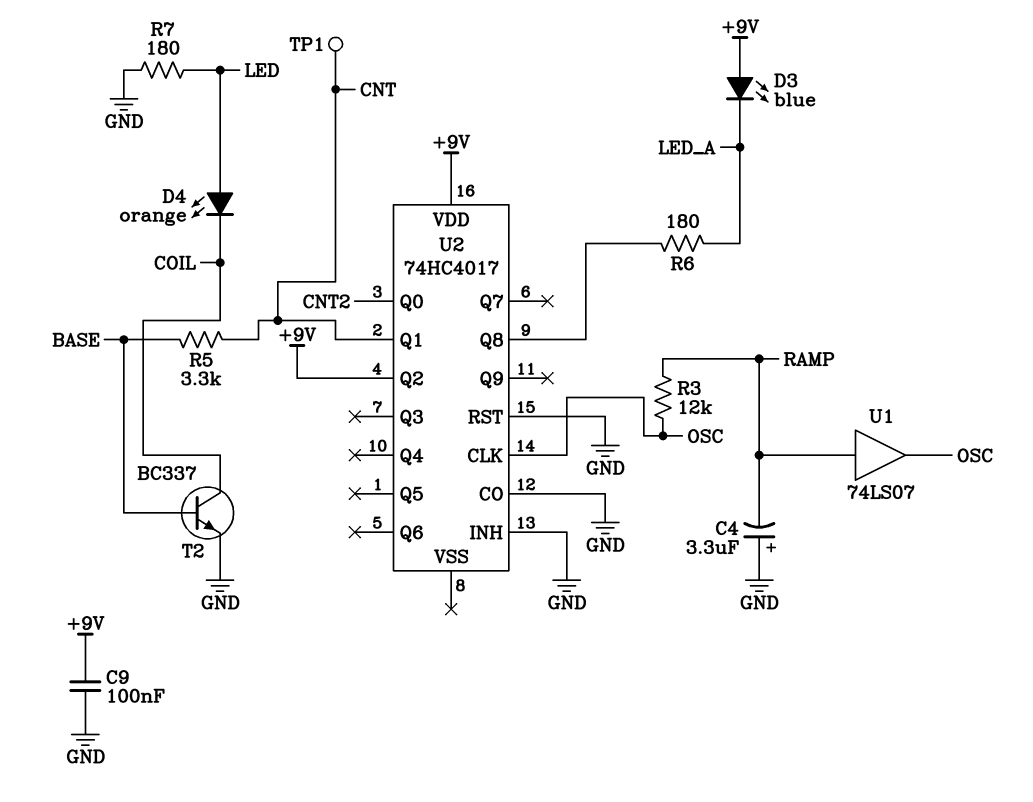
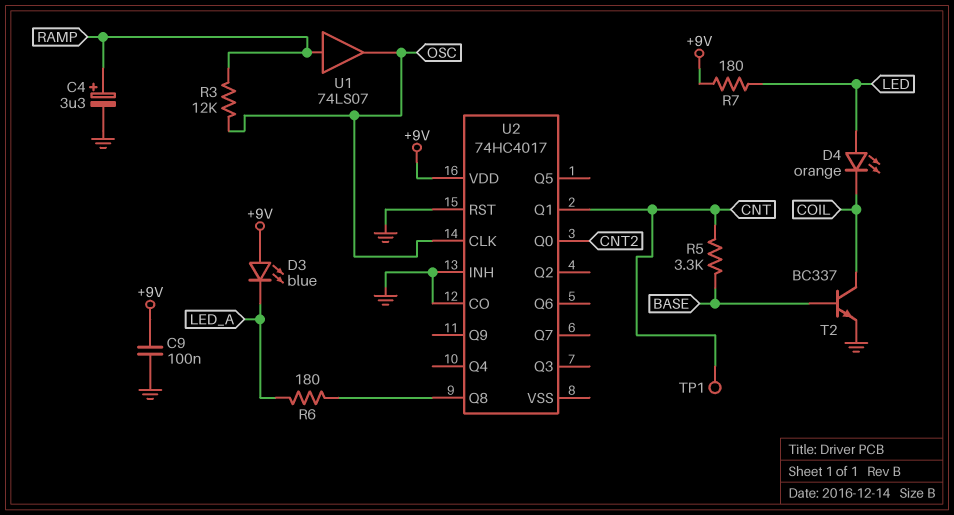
C4: 3.3uF (plus GND, minus RAMP) -> 3.3uF (plus RAMP, minus GND)
R7: 180 (GND, LED) -> 180 (+9V, LED)
U2 pin Q2: +9V -> none

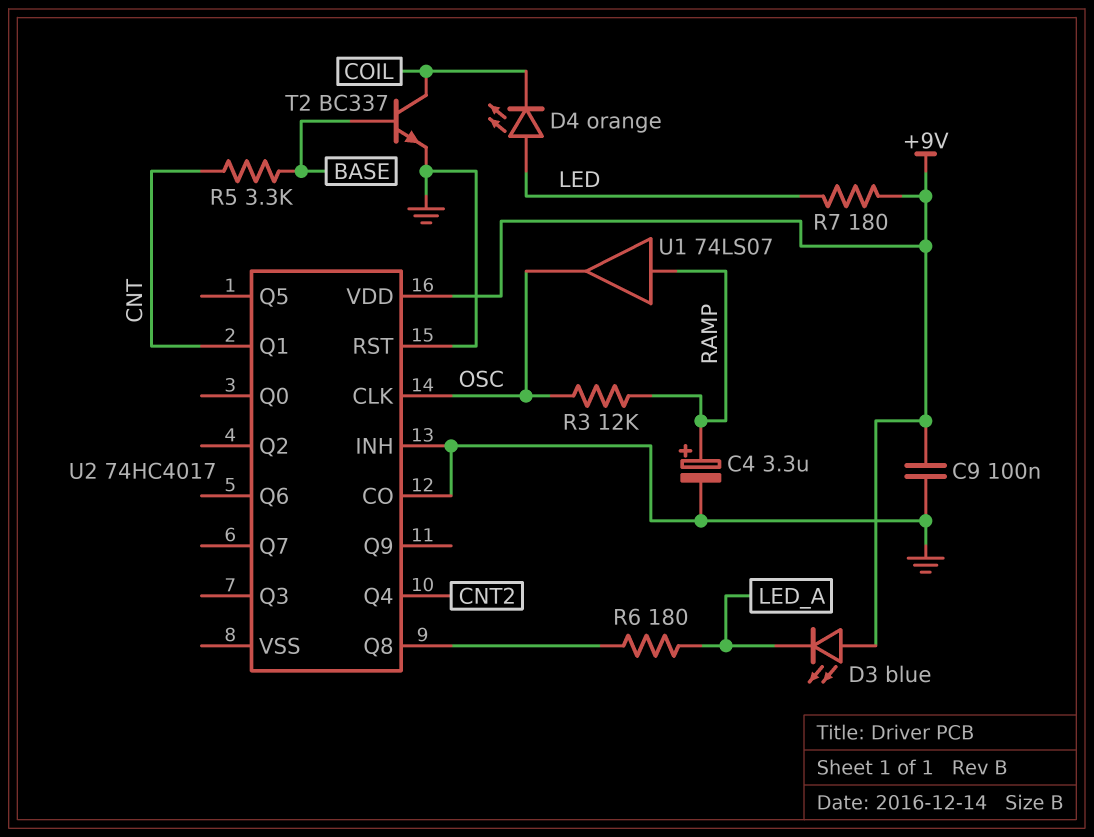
TP1: test point (CNT) -> none
U2 pin Q0: CNT2 -> none
U2 pin Q4: none -> CNT2

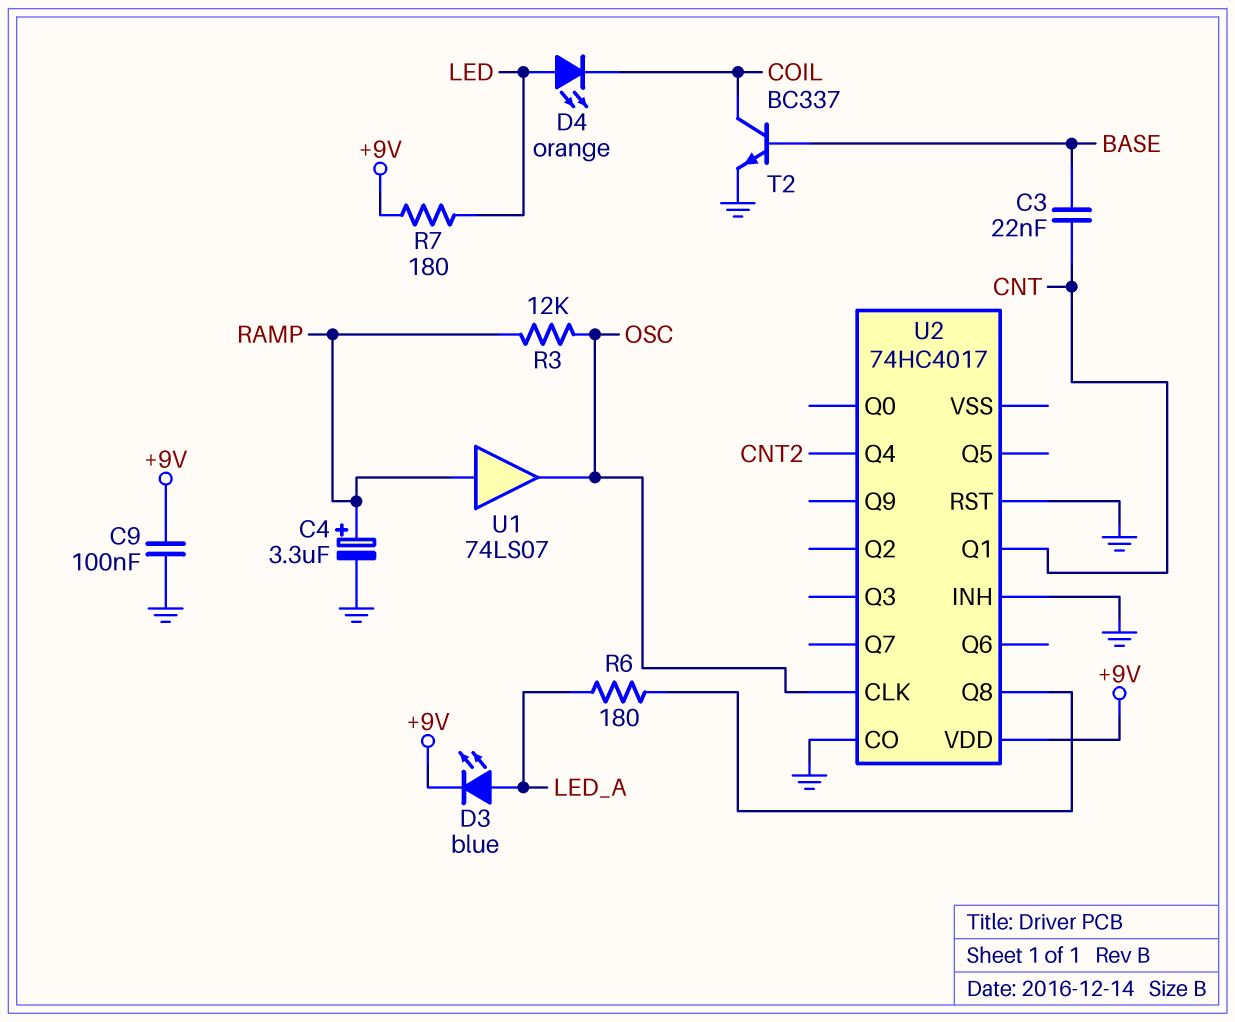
C3: none -> 22nF (BASE, CNT)
D3: LED blue (A +9V, K LED_A) -> LED blue (A LED_A, K +9V)
R5: 3.3k (BASE, CNT) -> none

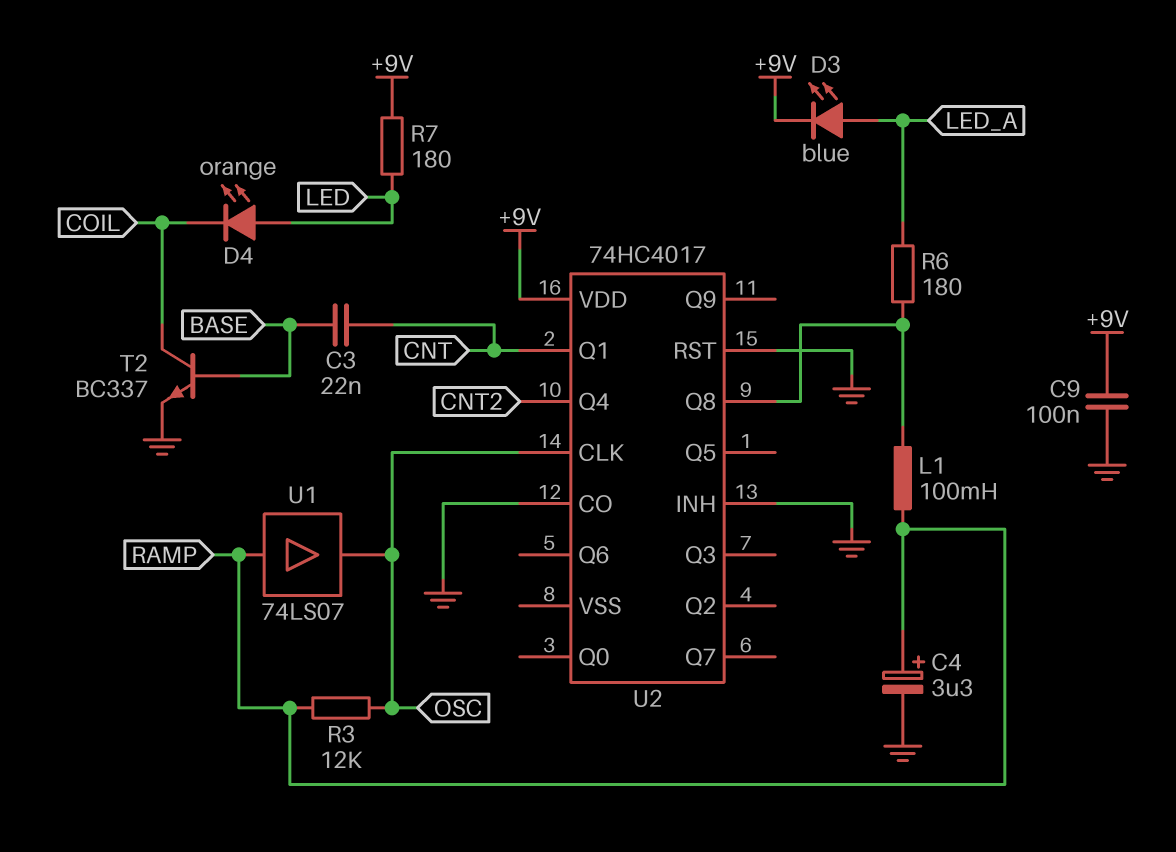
L1: none -> 100mH (RAMP, U2/Q8)

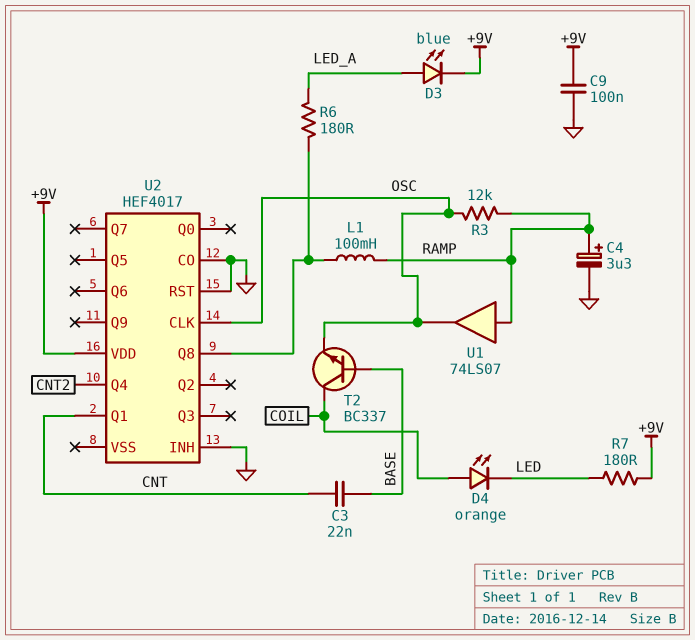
D4: LED orange (A LED, K COIL) -> LED orange (A COIL, K LED)
T2: NPN BC337 (B BASE, C COIL, E GND) -> NPN BC337 (B BASE, C COIL, E OSC)
U2: 74HC4017 -> HEF4017

